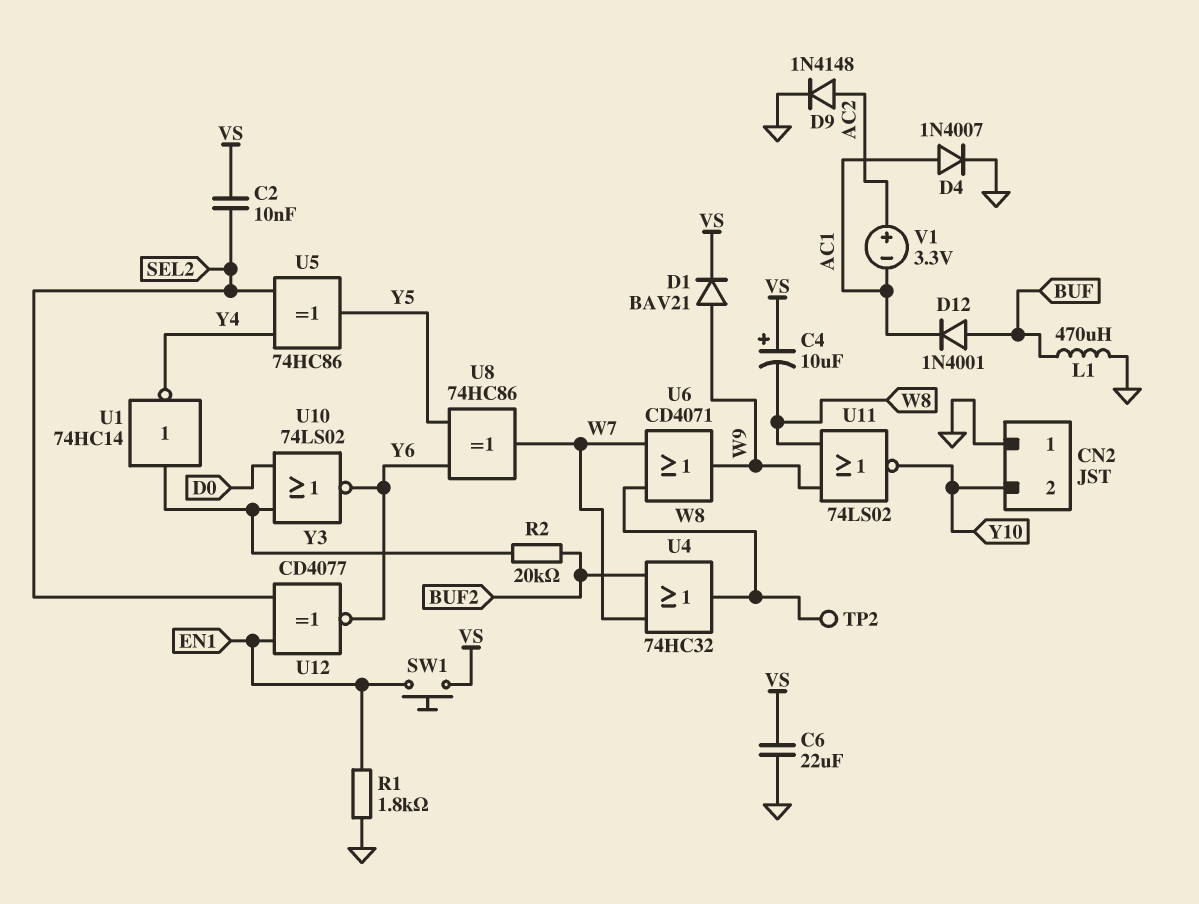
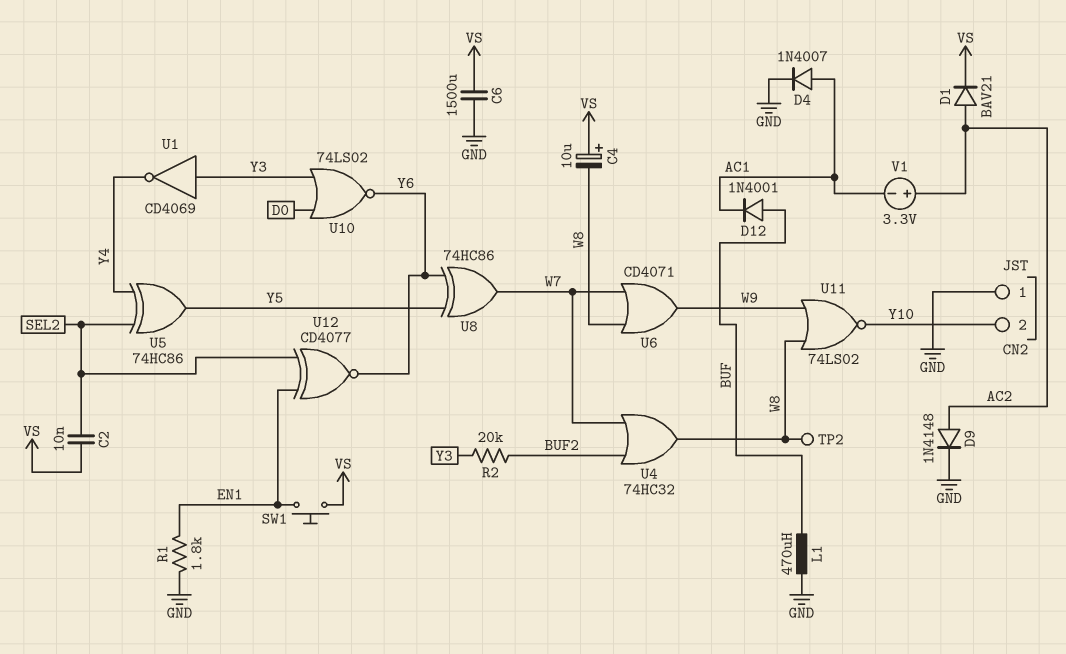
C6: 22uF (GND, VS) -> 1500uF (GND, VS)
D1: diode BAV21 (A W9, K VS) -> diode BAV21 (A AC2, K VS)
U1: NOT 74HC14 (in Y3, out Y4) -> NOT CD4069 (in Y3, out Y4)

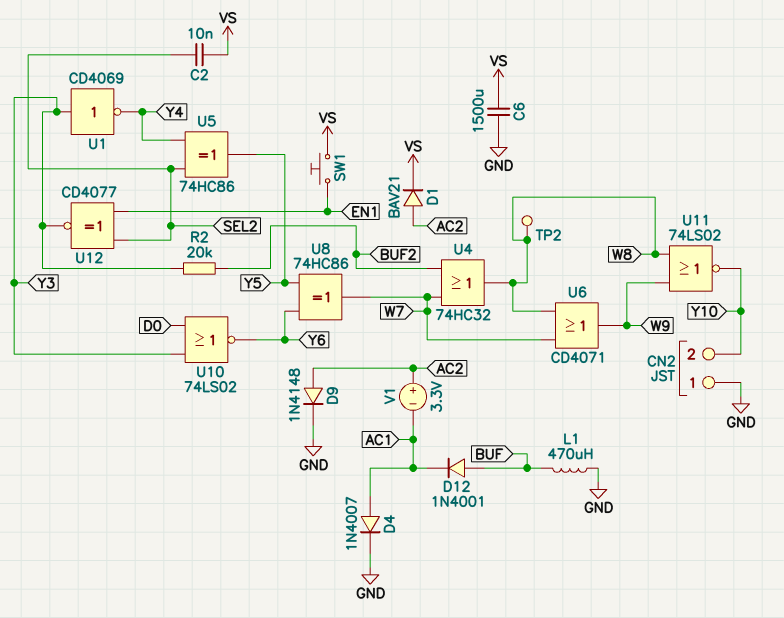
C4: 10uF (plus VS, minus W8) -> none
R1: 1.8k (EN1, GND) -> none
U12: XNOR CD4077 (in EN1, in SEL2, out Y6) -> XNOR CD4077 (in EN1, in SEL2, out Y3)

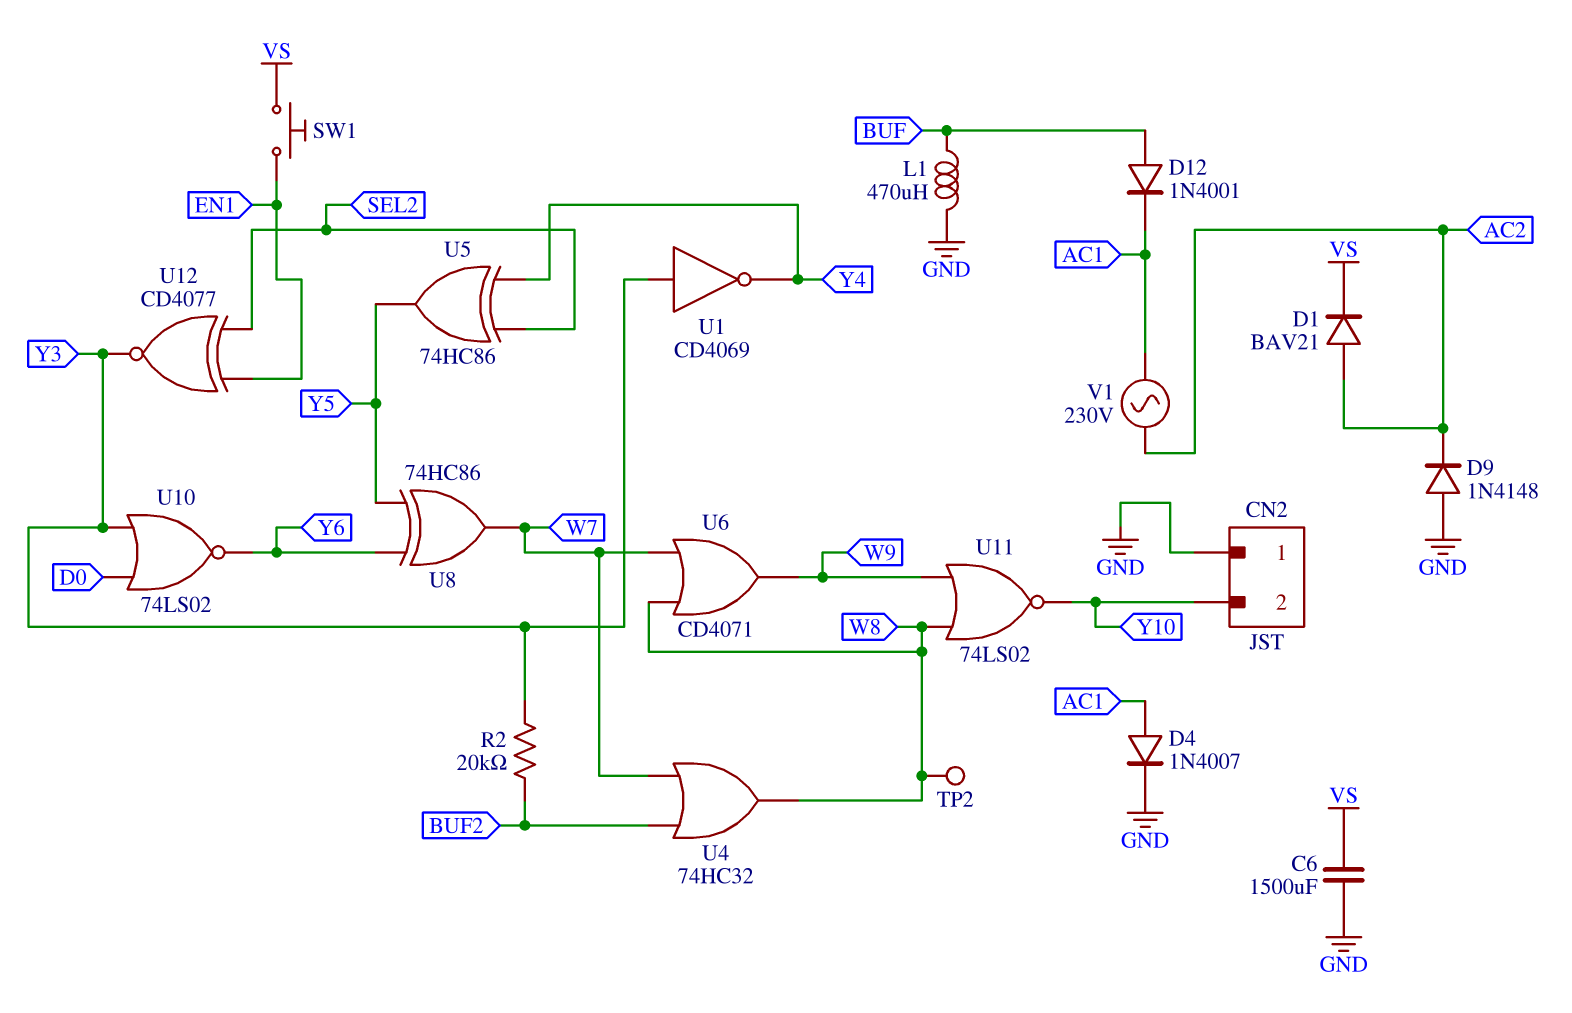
C2: 10nF (SEL2, VS) -> none
D9: diode 1N4148 (A AC2, K GND) -> diode 1N4148 (A GND, K AC2)
V1: 3.3V (plus AC2, minus AC1) -> AC 230V (AC1, AC2)

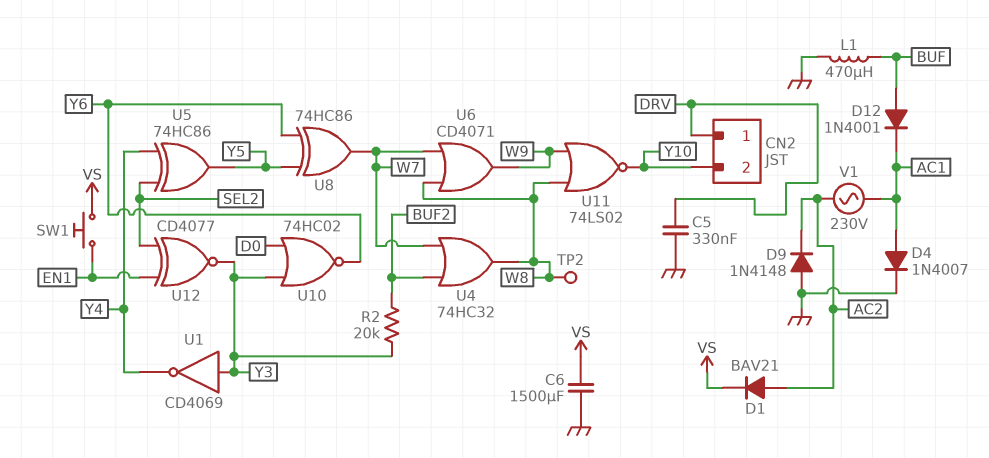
C5: none -> 330nF (DRV, GND)
CN2 pin 1: GND -> DRV
U10: NOR 74LS02 (in D0, in Y3, out Y6) -> NOR 74HC02 (in D0, in Y3, out Y6)

